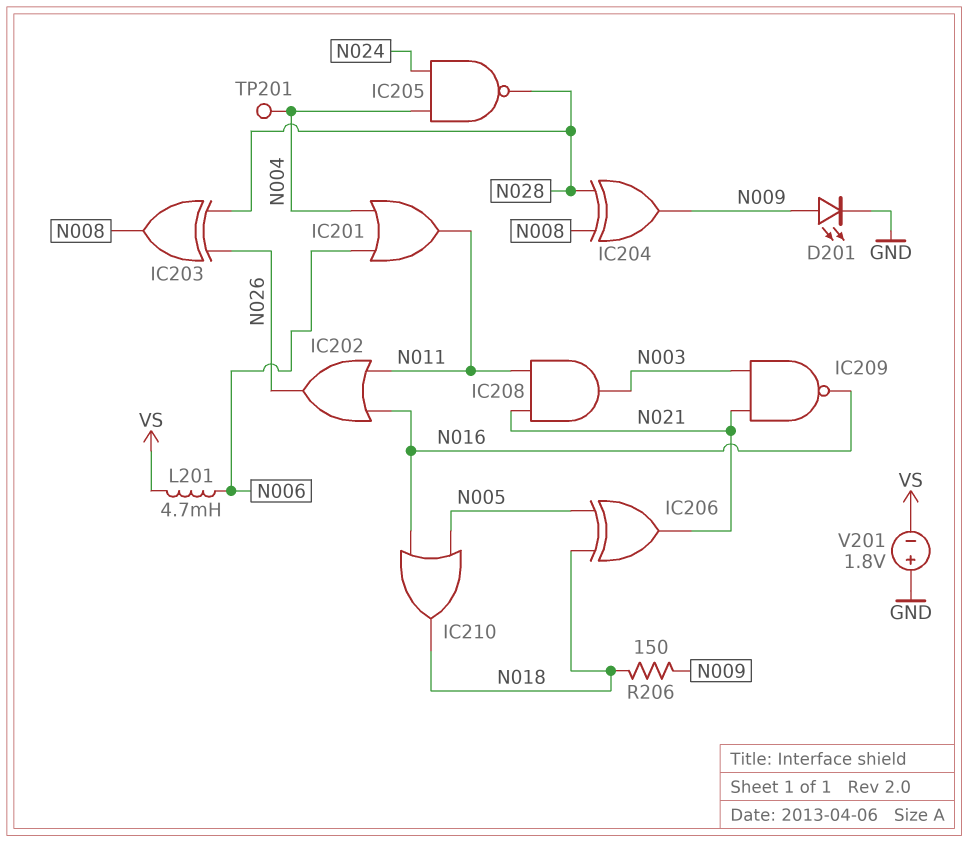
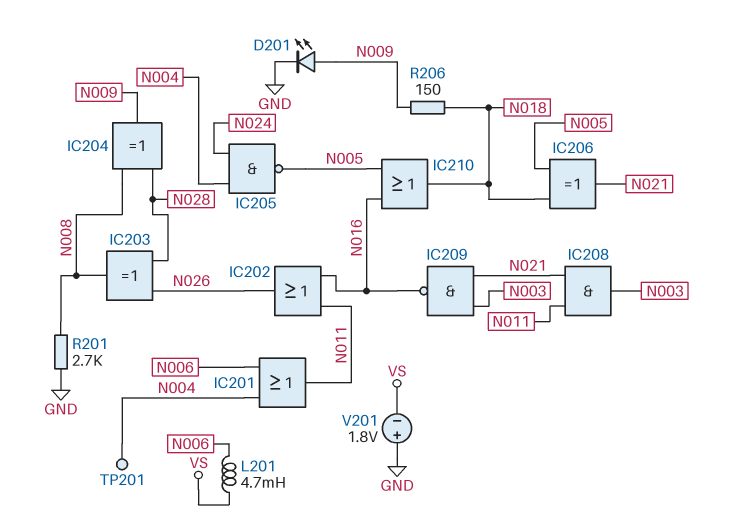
IC205: NAND (in N004, in N024, out N028) -> NAND (in N004, in N024, out N005)
R201: none -> 2.7k (GND, N008)

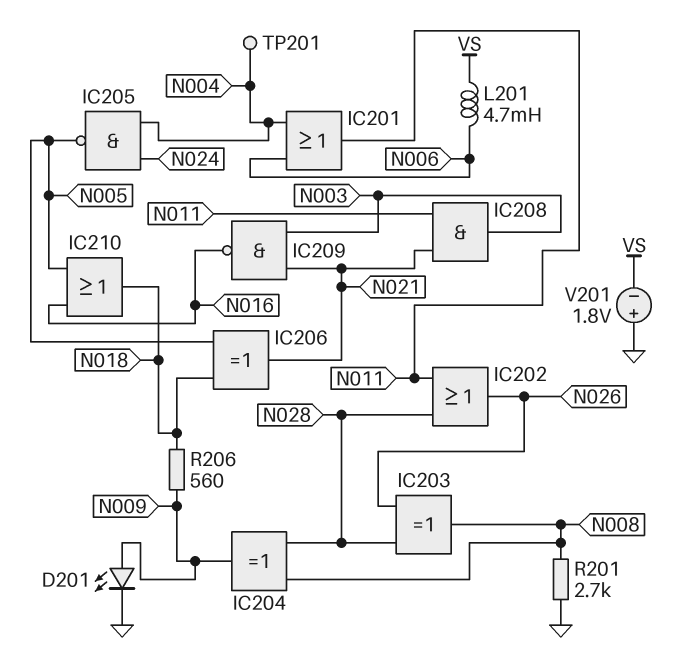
IC202: OR (in N011, in N016, out N026) -> OR (in N011, in N028, out N026)
R206: 150 (N009, N018) -> 560 (N009, N018)

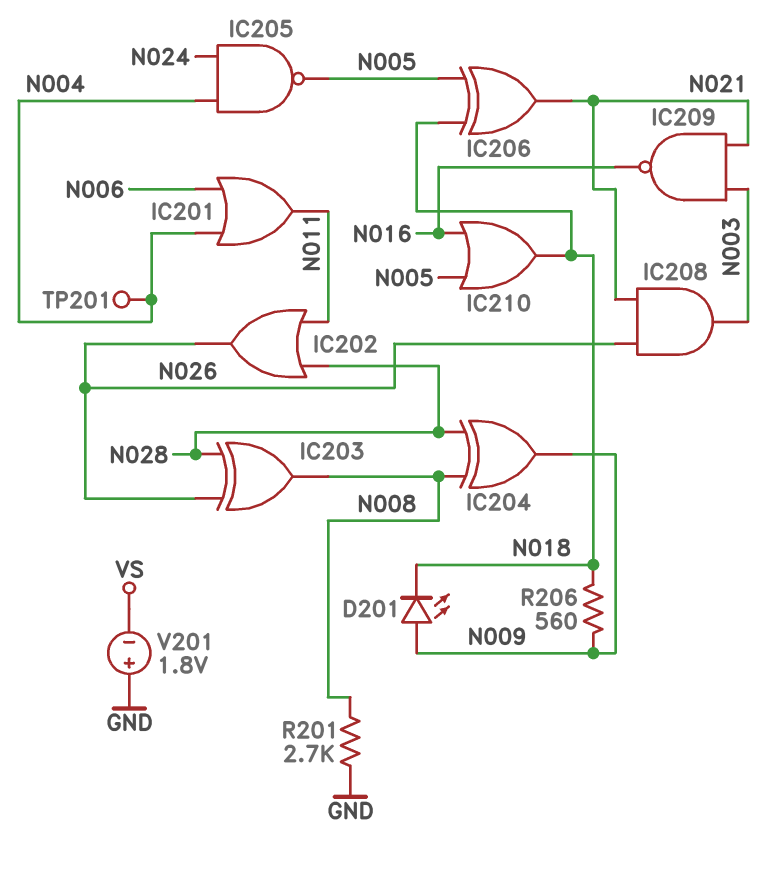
D201: LED (A N009, K GND) -> LED (A N009, K N018)
IC208: AND (in N011, in N021, out N003) -> AND (in N021, in N026, out N003)
L201: 4.7mH (N006, VS) -> none

